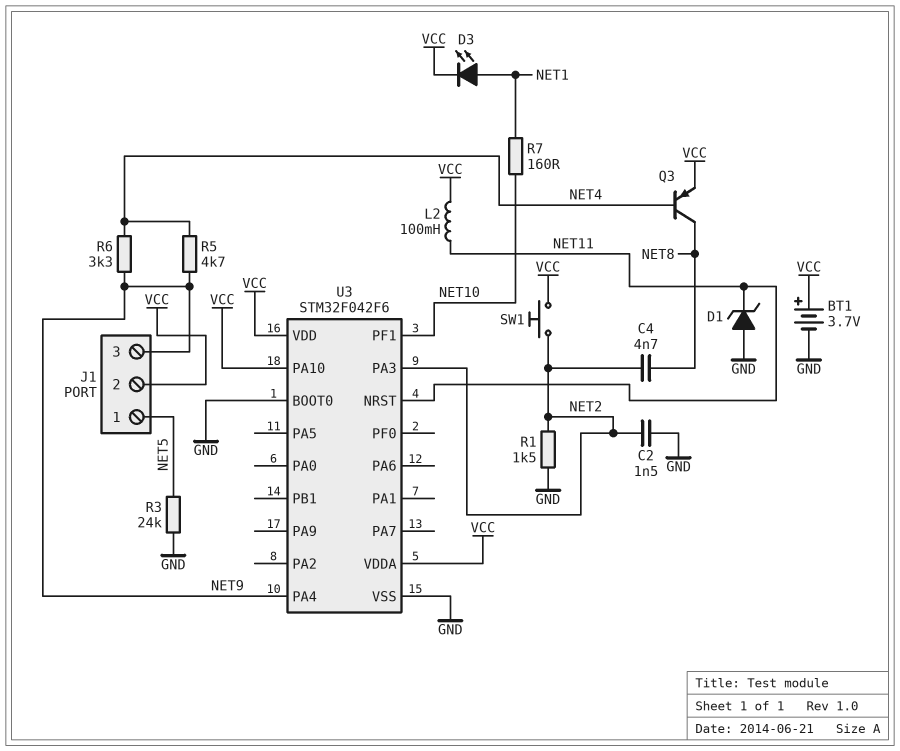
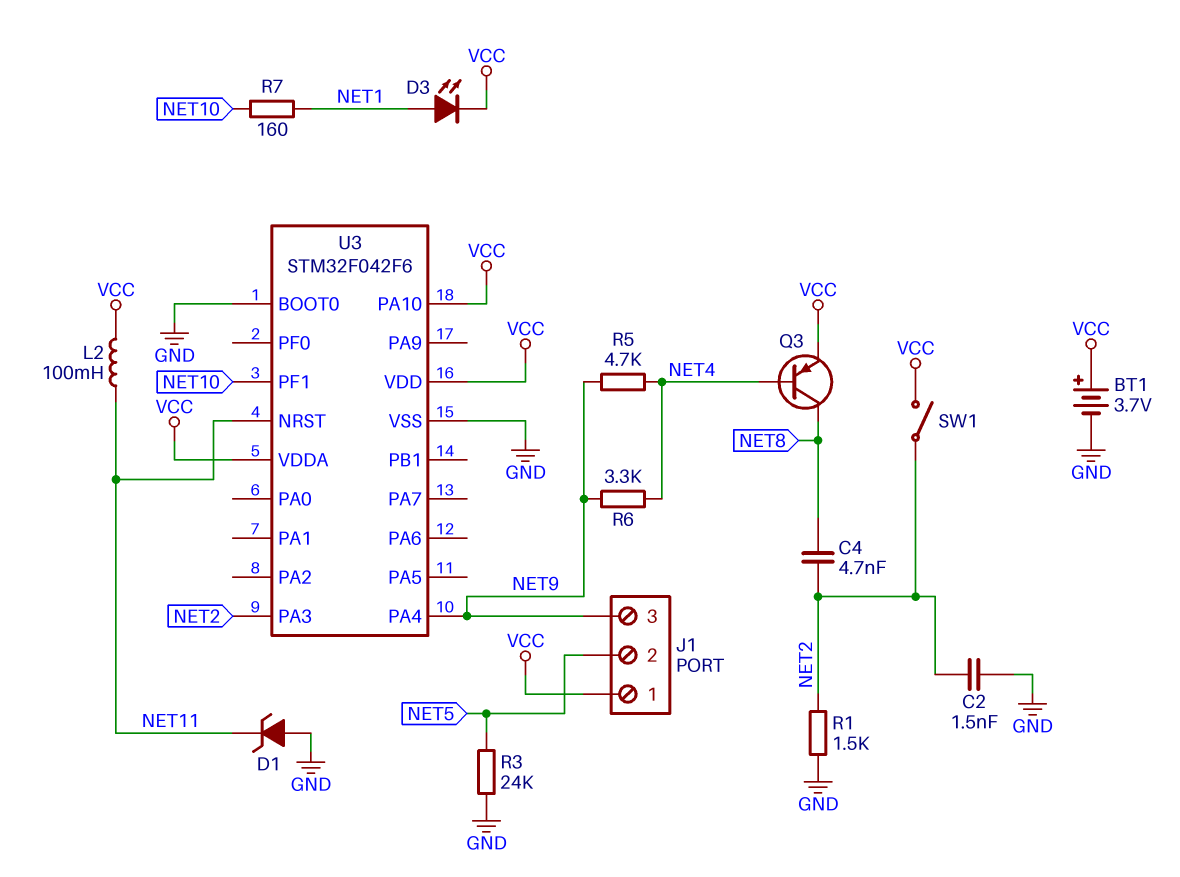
J1 pin 1: NET5 -> VCC
J1 pin 2: VCC -> NET5
SW1: button (NET2, VCC) -> switch (NET2, VCC)

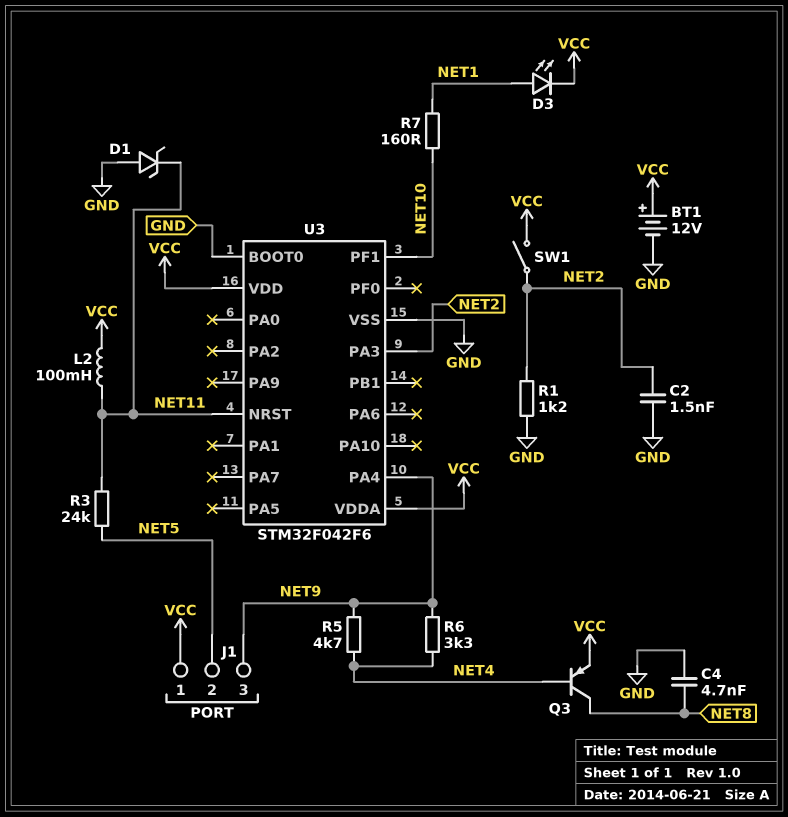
BT1: 3.7V (plus VCC, minus GND) -> 12V (plus VCC, minus GND)
C4: 4.7nF (NET2, NET8) -> 4.7nF (GND, NET8)
R1: 1.5k (GND, NET2) -> 1.2k (GND, NET2)
R3: 24k (GND, NET5) -> 24k (NET5, NET11)
U3 pin PA10: VCC -> none

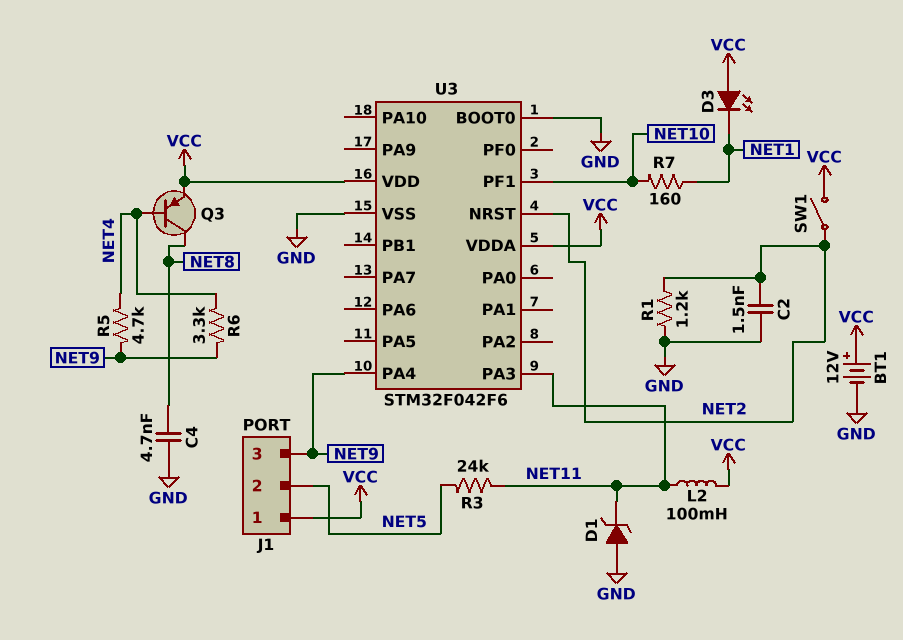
D3: LED (A NET1, K VCC) -> LED (A VCC, K NET1)
U3 pin NRST: NET11 -> NET2
U3 pin PA3: NET2 -> NET11

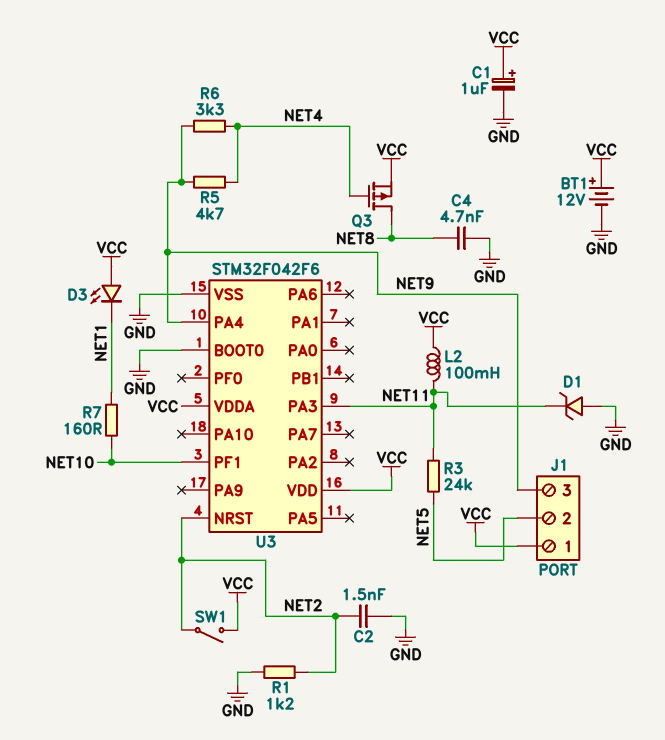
C1: none -> 1uF (plus VCC, minus GND)
Q3: PNP (B NET4, C NET8, E VCC) -> PMOS (G NET4, D NET8, S VCC)

